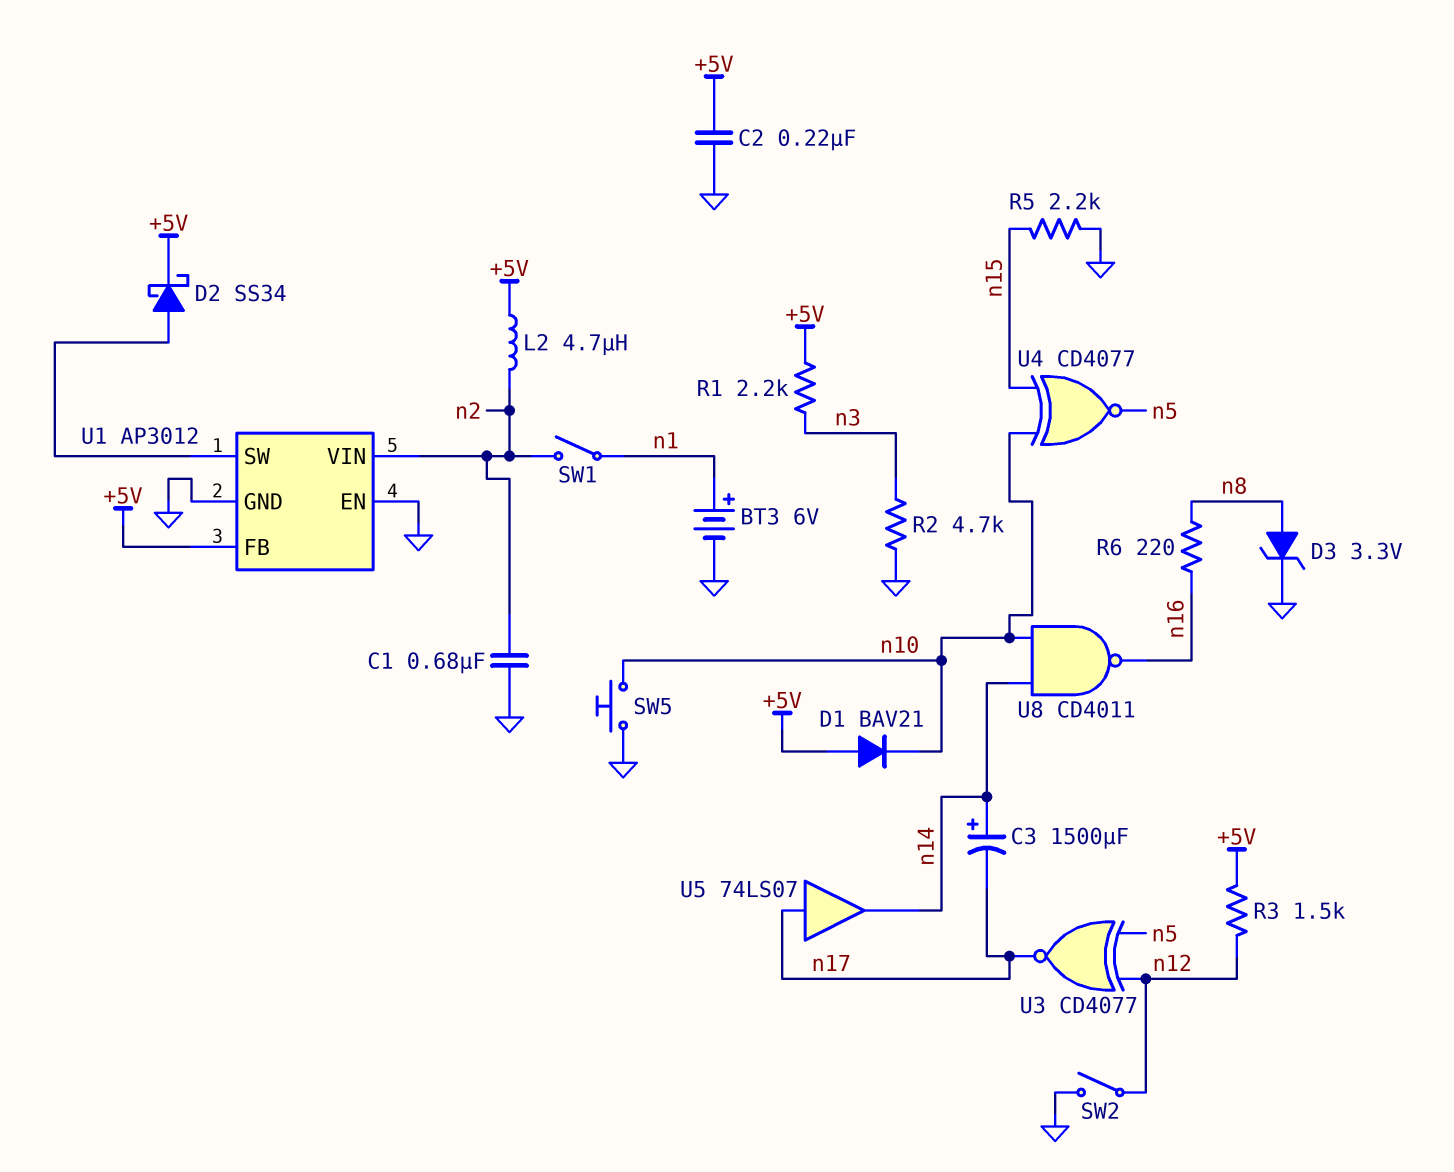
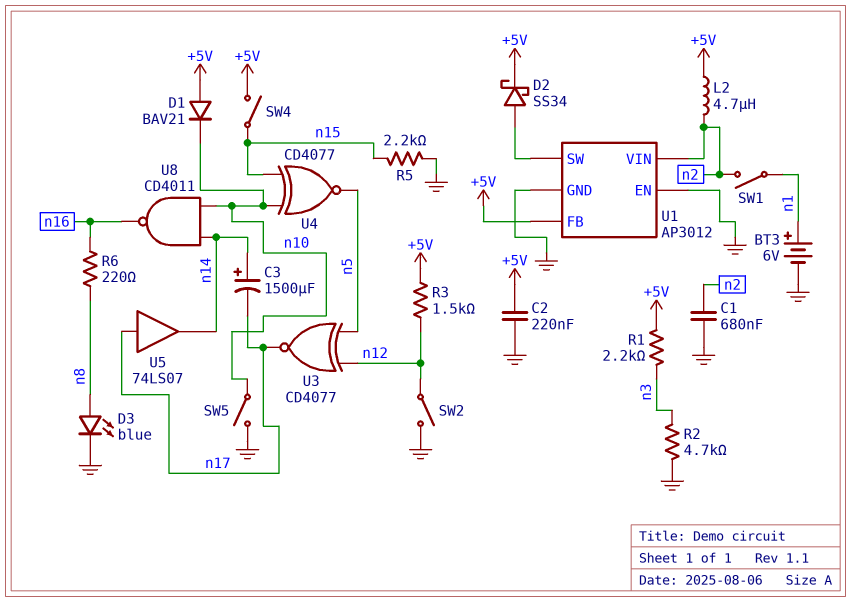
D3: zener 3.3V (A n8, K GND) -> LED blue (A n8, K GND)
SW4: none -> switch (+5V, n15)
SW5: button (GND, n10) -> switch (GND, n10)

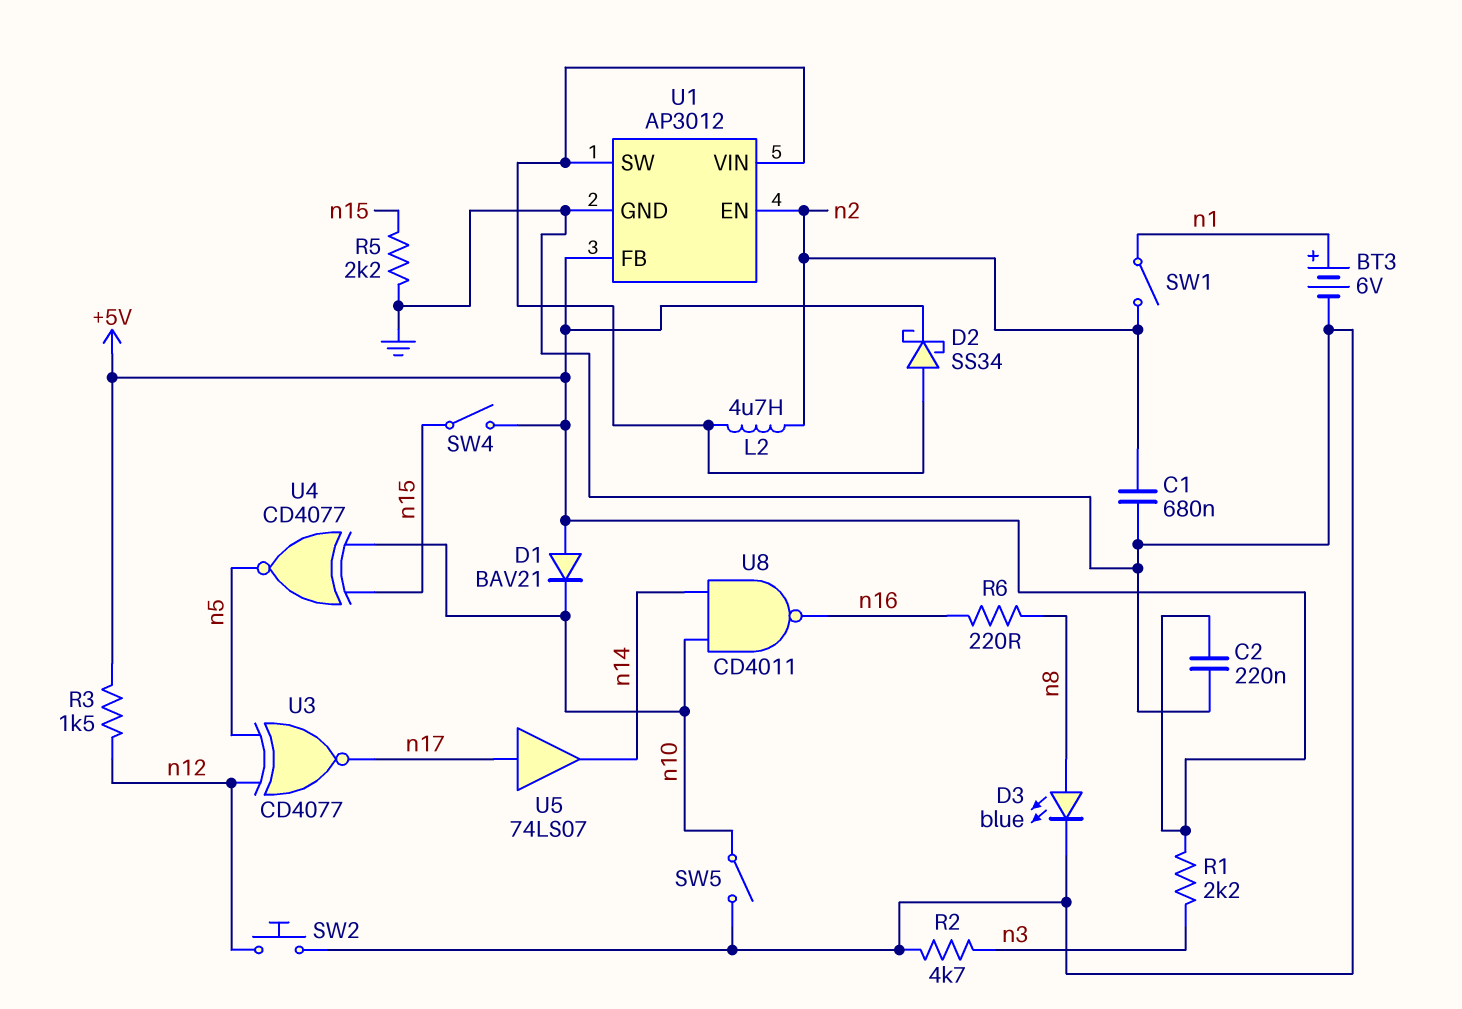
C3: 1500uF (plus n14, minus n17) -> none
L2: 4.7uH (+5V, n2) -> 4.7uH (U1/SW, n2)
SW2: switch (GND, n12) -> button (GND, n12)
U1 pin EN: GND -> n2
U1 pin VIN: n2 -> U1/SW

